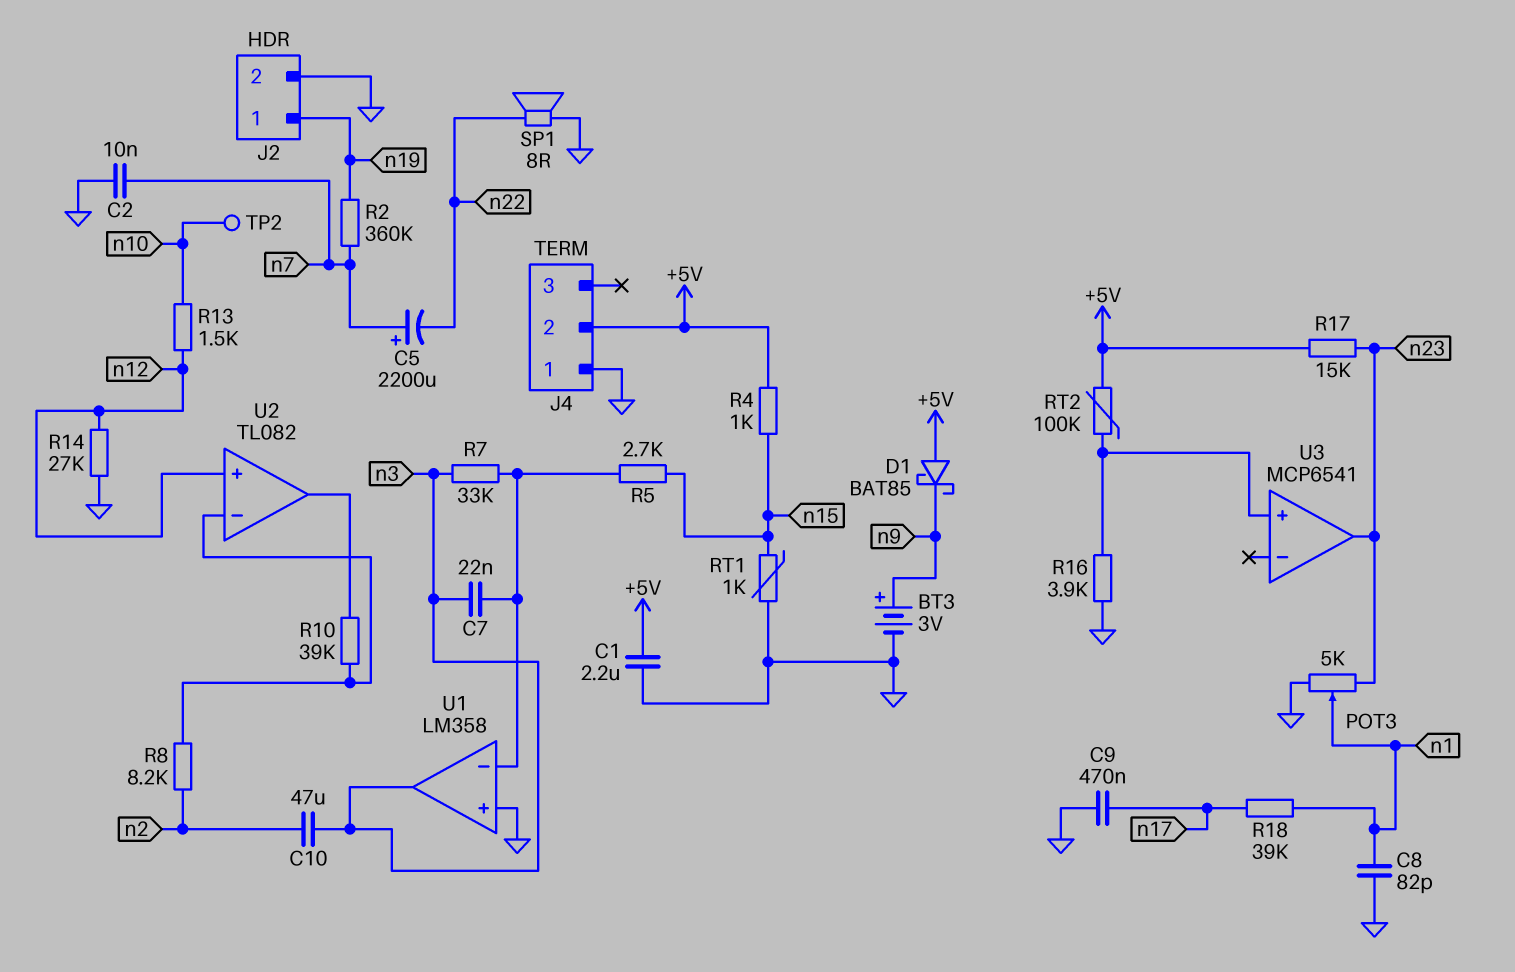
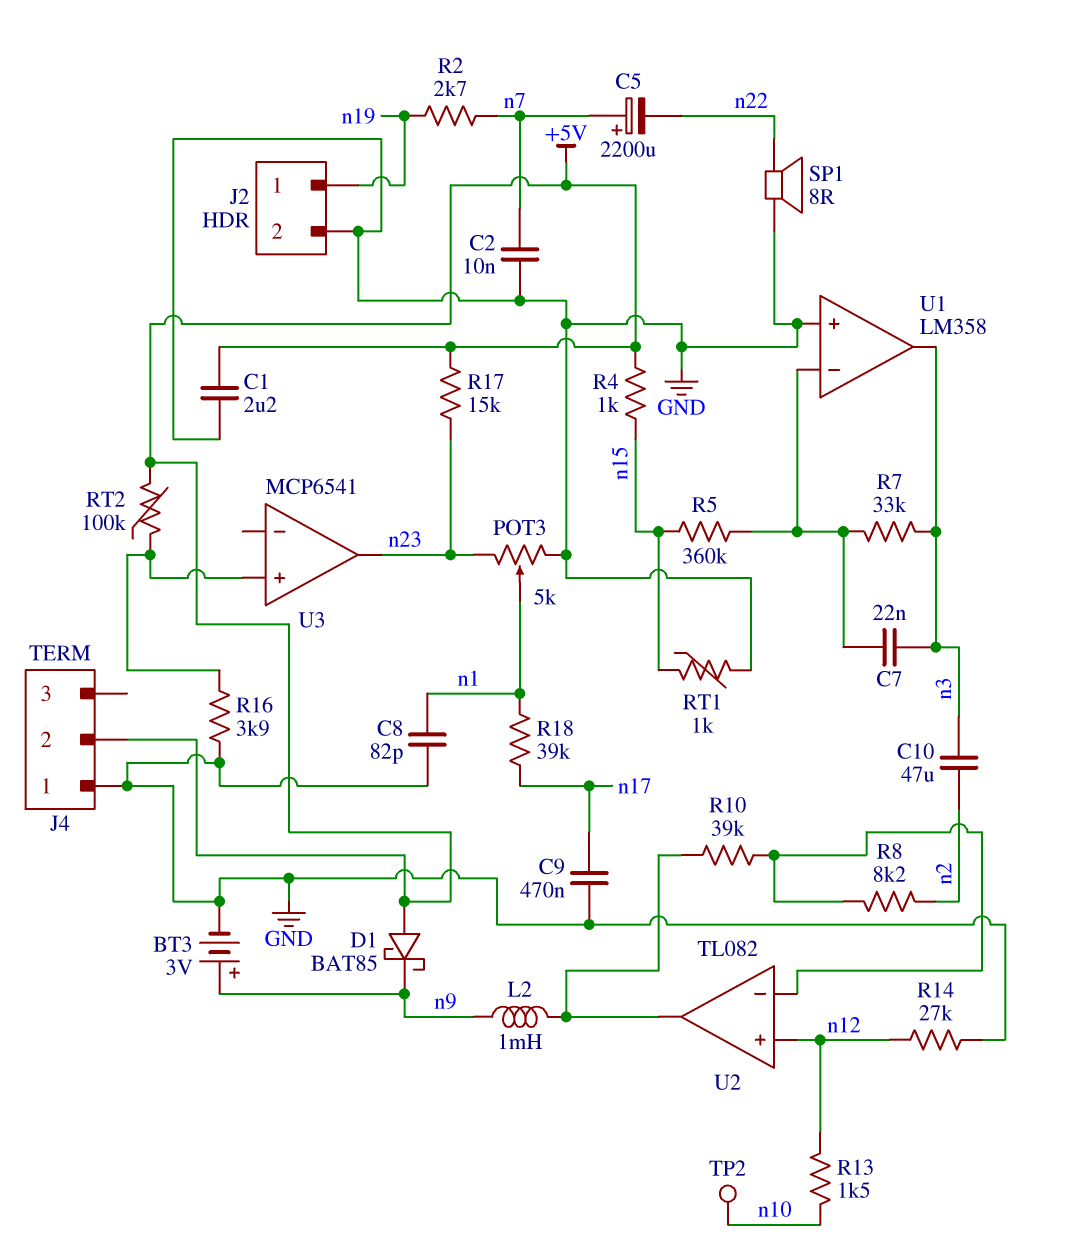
L2: none -> 1mH (U2/out, n9)
R2: 360k (n7, n19) -> 2.7k (n7, n19)
R5: 2.7k (U1/in-, n15) -> 360k (U1/in-, n15)

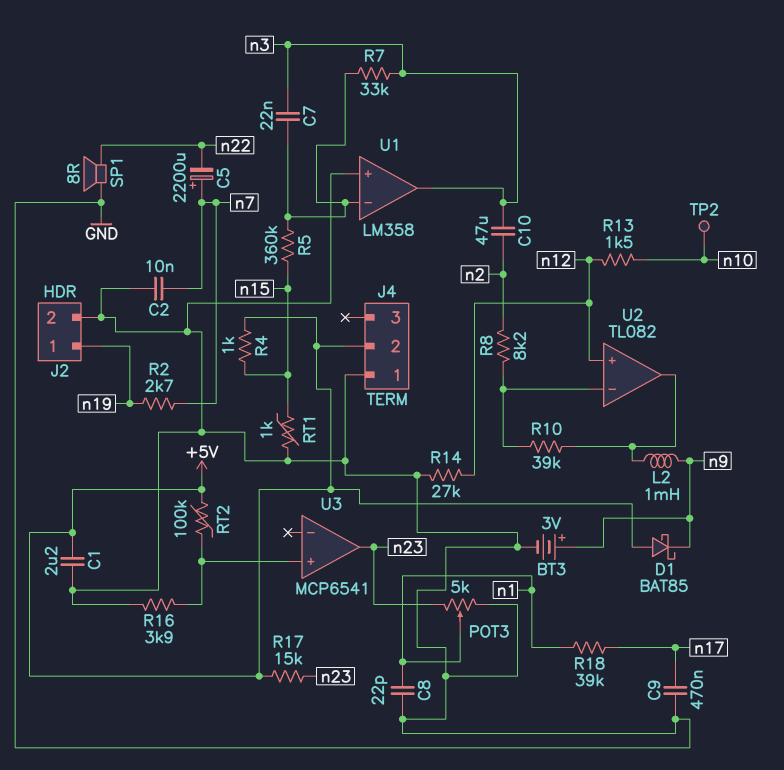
C8: 82pF (GND, n1) -> 22pF (GND, n1)

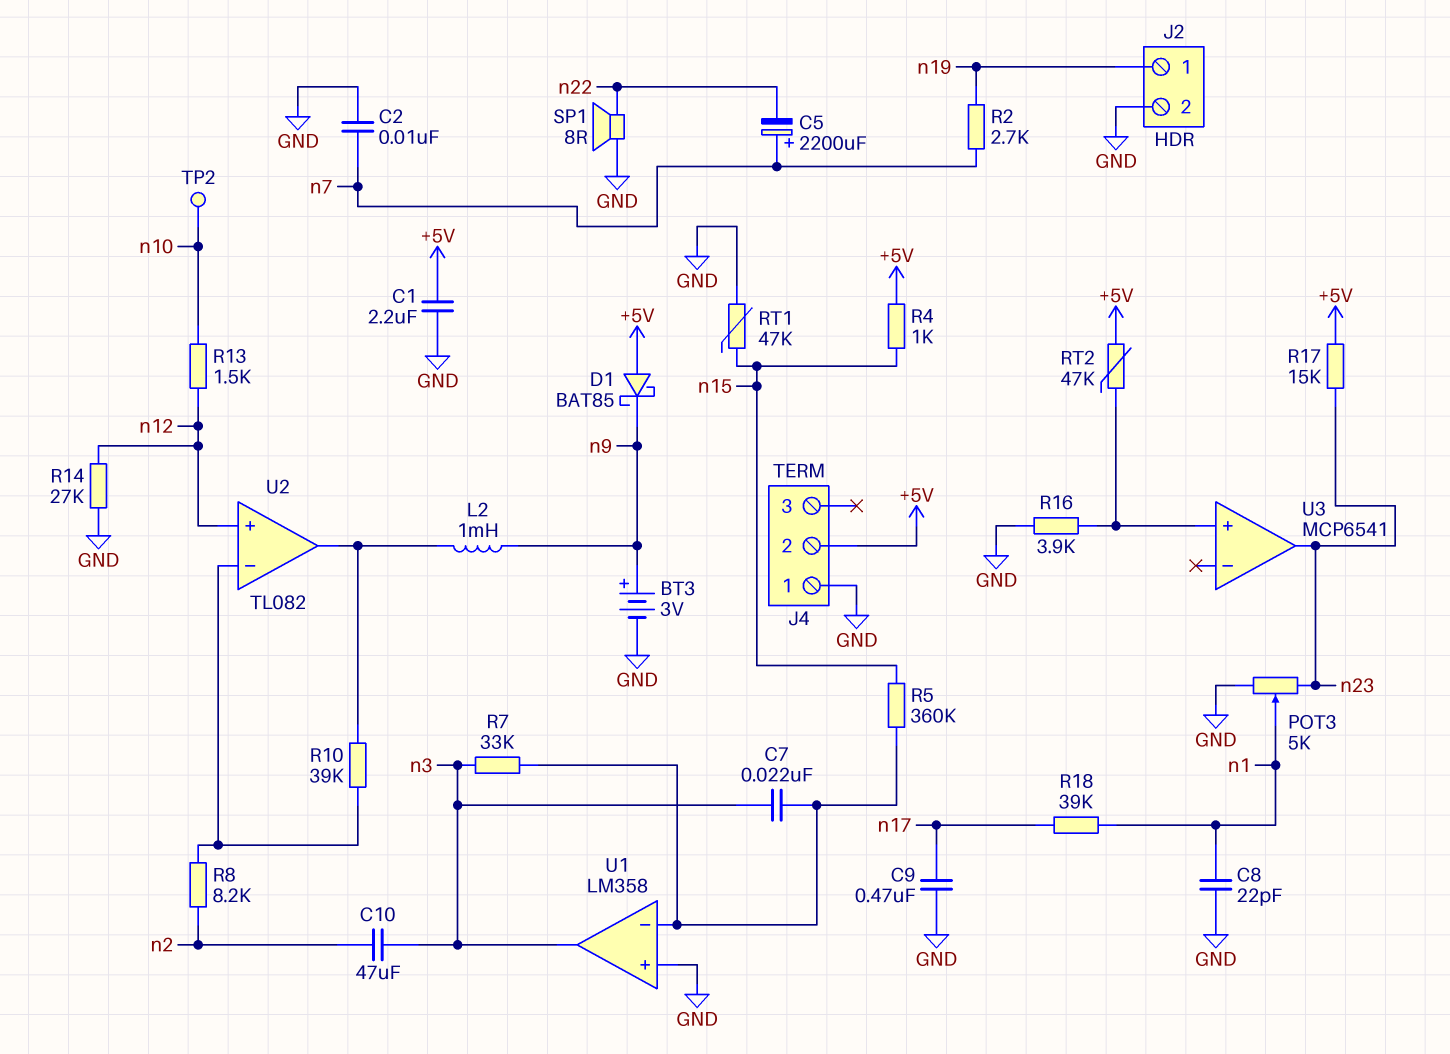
RT1: 1k (GND, n15) -> 47k (GND, n15)
RT2: 100k (+5V, U3/in+) -> 47k (+5V, U3/in+)

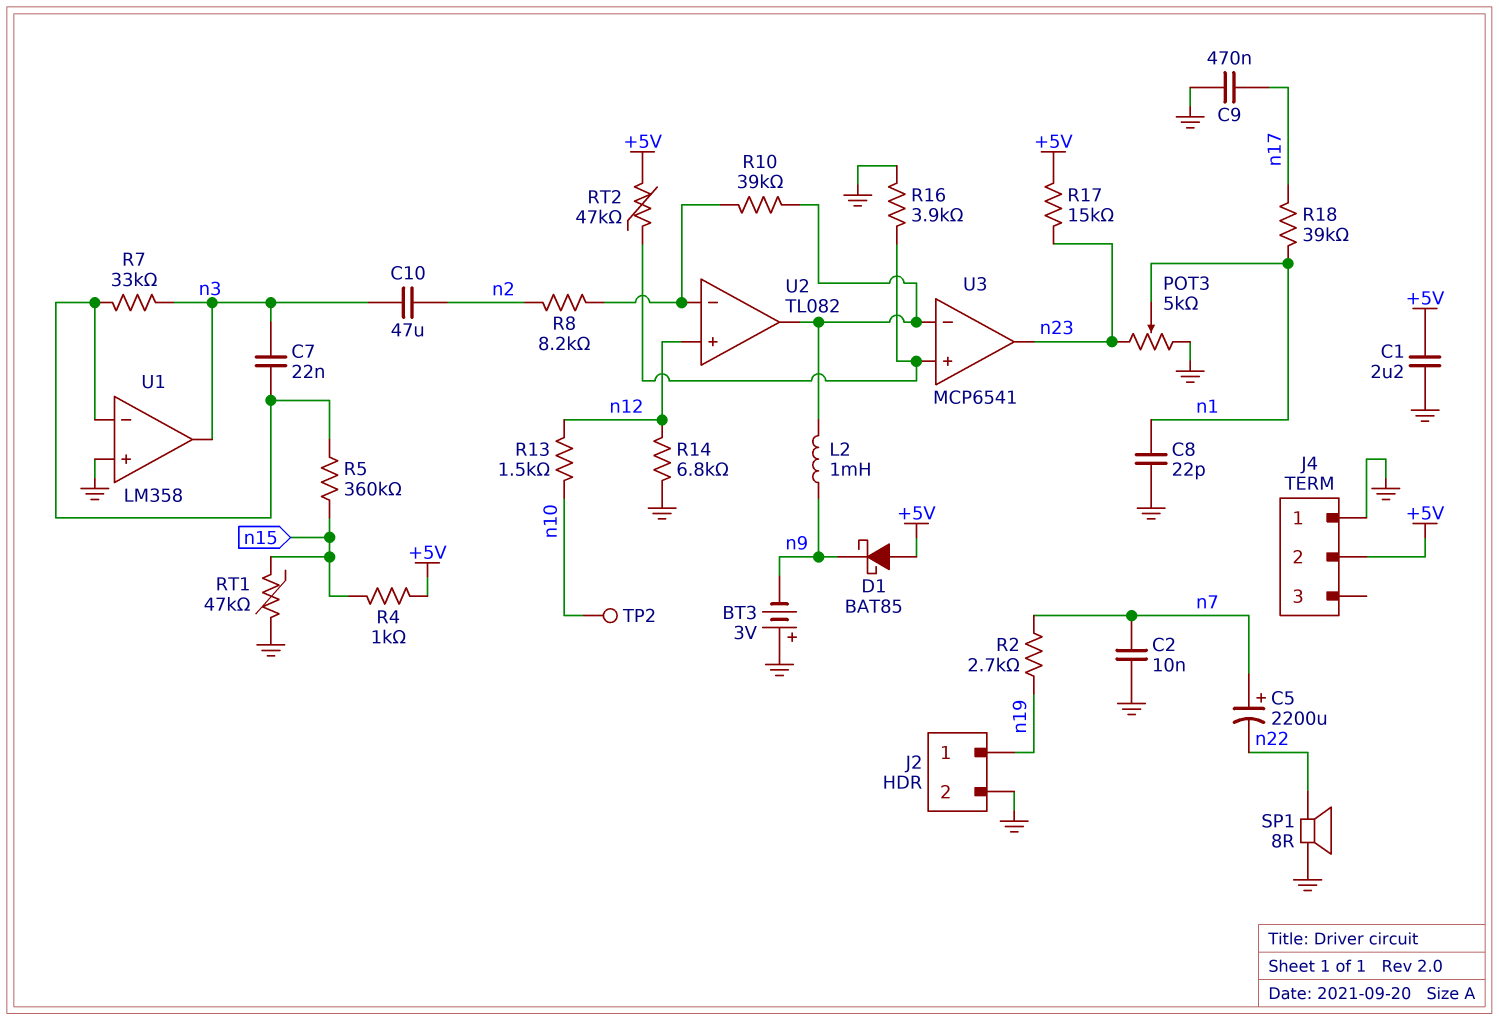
BT3: 3V (plus n9, minus GND) -> 3V (plus GND, minus n9)
R14: 27k (GND, n12) -> 6.8k (GND, n12)
U3 pin in-: none -> U2/out

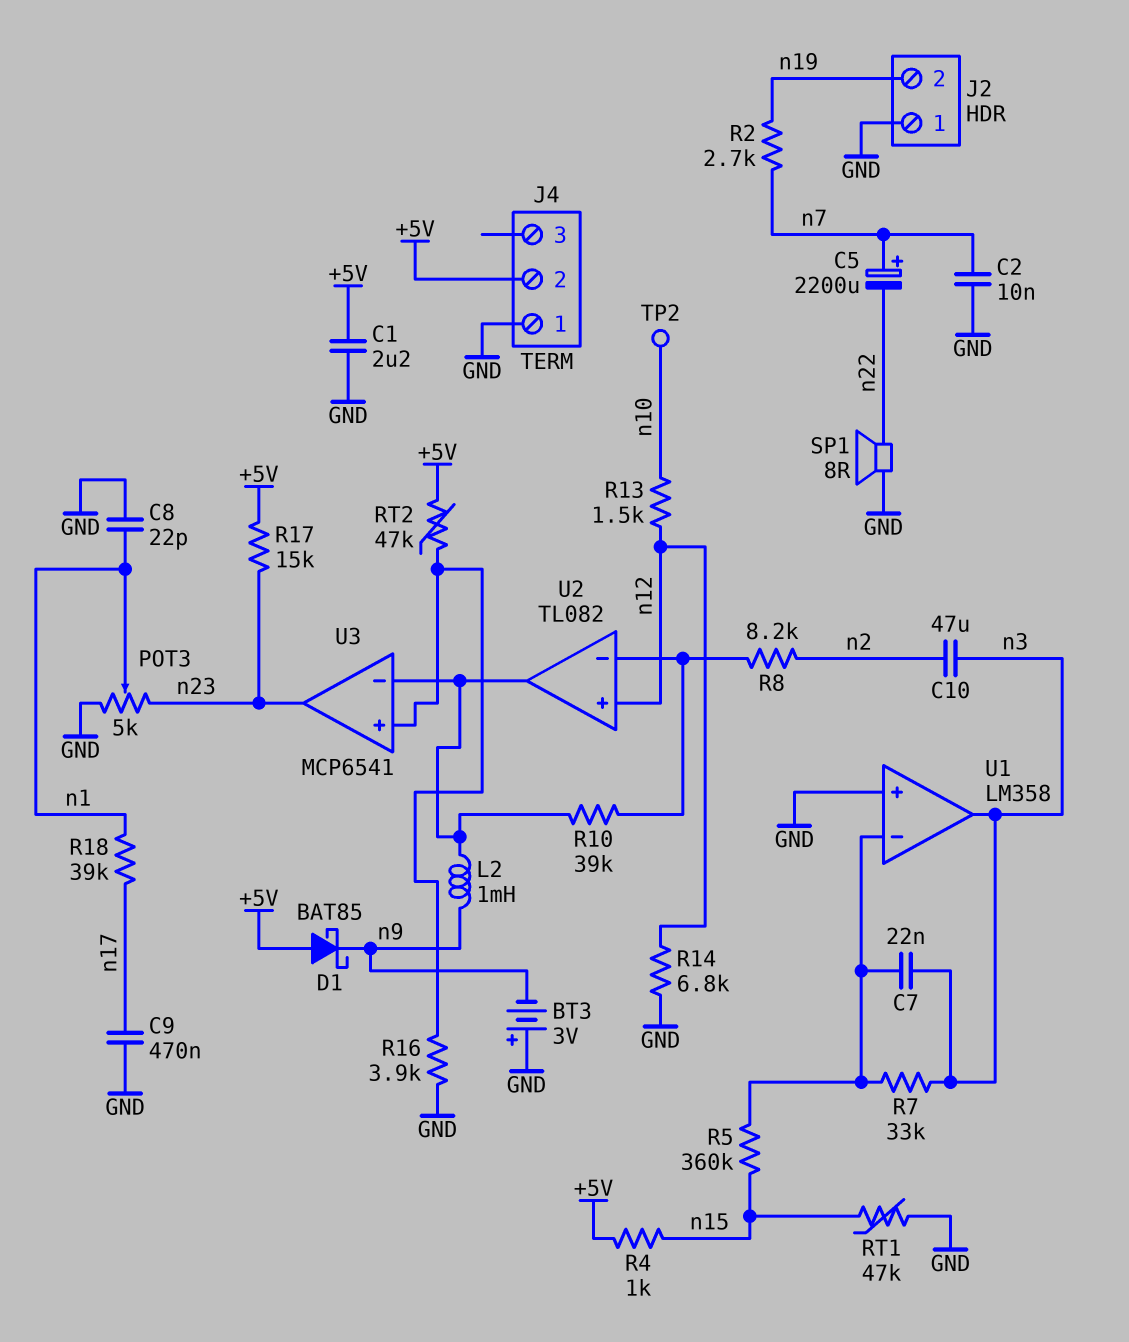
J2 pin 1: n19 -> GND
J2 pin 2: GND -> n19

